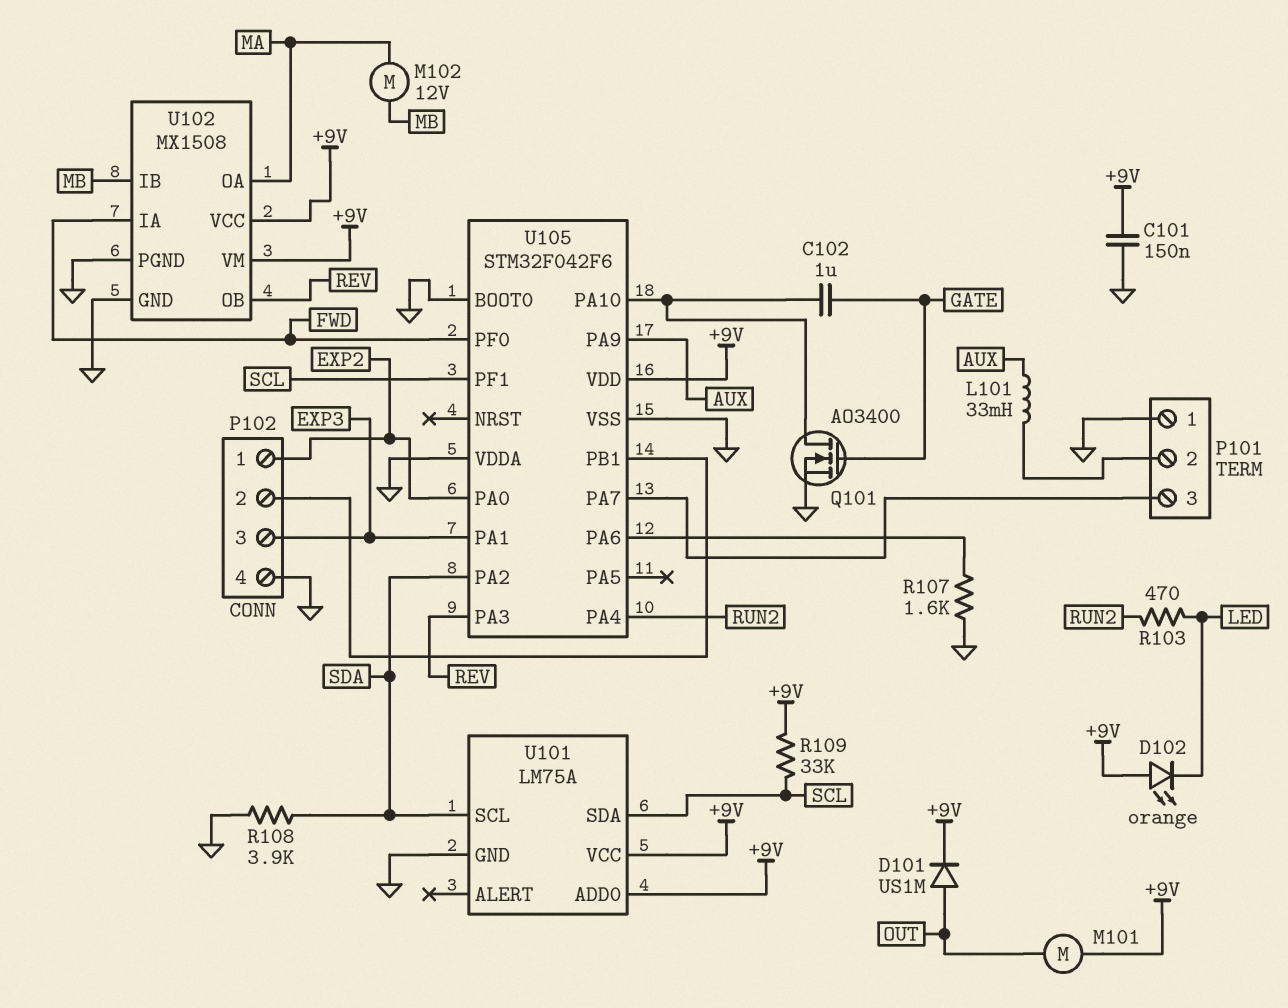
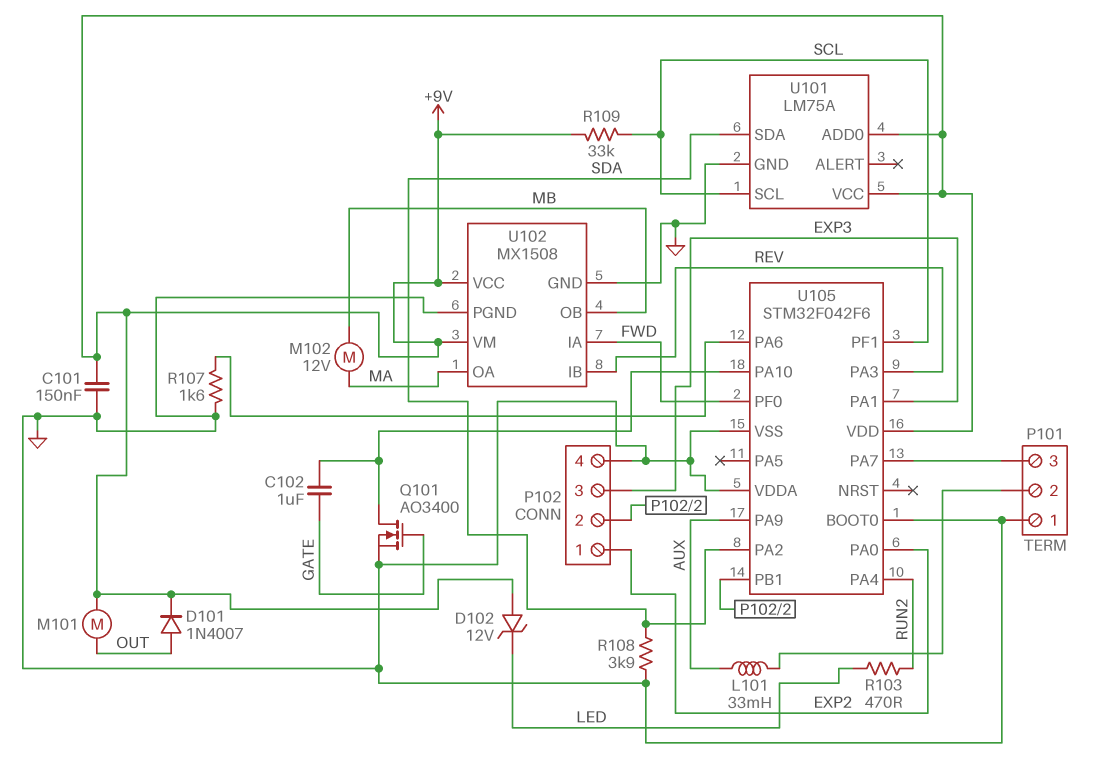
D101: diode US1M (A OUT, K +9V) -> diode 1N4007 (A OUT, K +9V)
D102: LED orange (A +9V, K LED) -> zener 12V (A +9V, K LED)
U101 pin SCL: SDA -> SCL
U101 pin SDA: SCL -> SDA
U102 pin IB: MB -> REV
U102 pin OB: REV -> MB

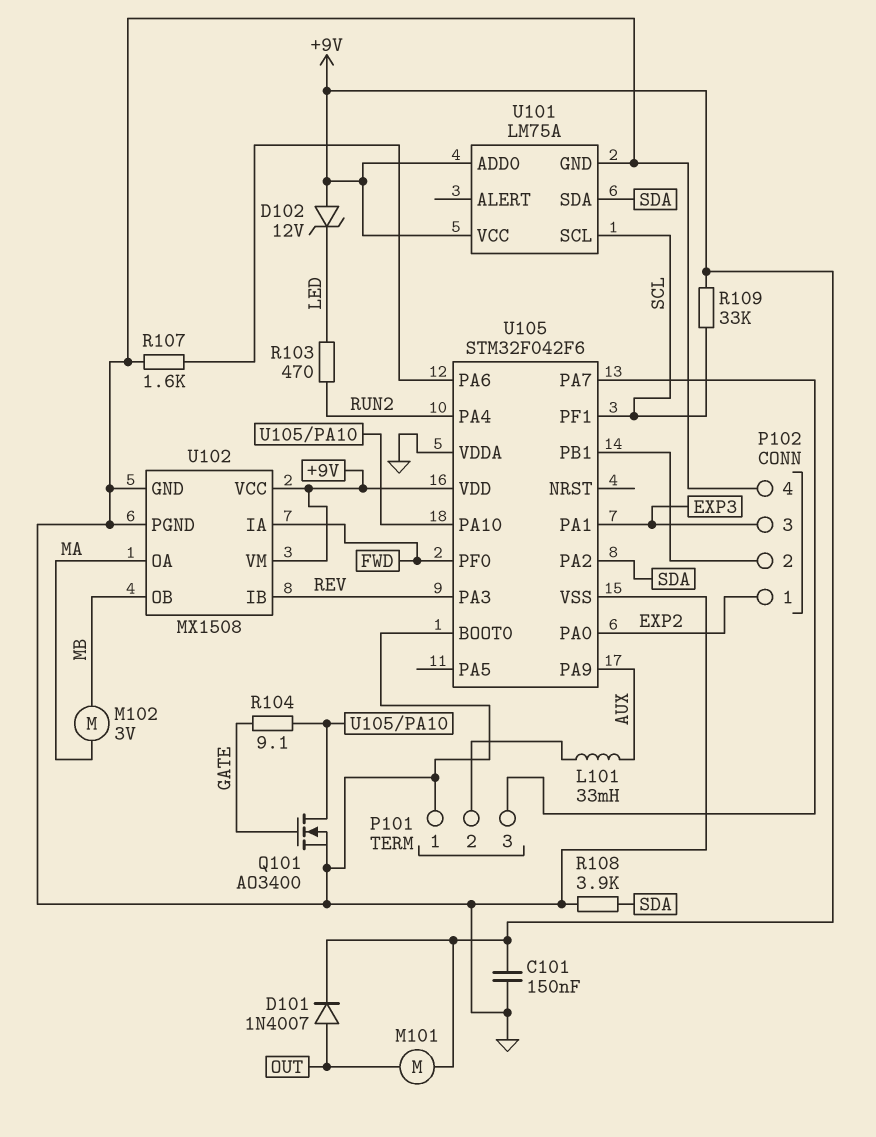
C102: 1uF (GATE, U105/PA10) -> none
M102: motor 12V (MA, MB) -> motor 3V (MA, MB)
R104: none -> 9.1 (GATE, U105/PA10)

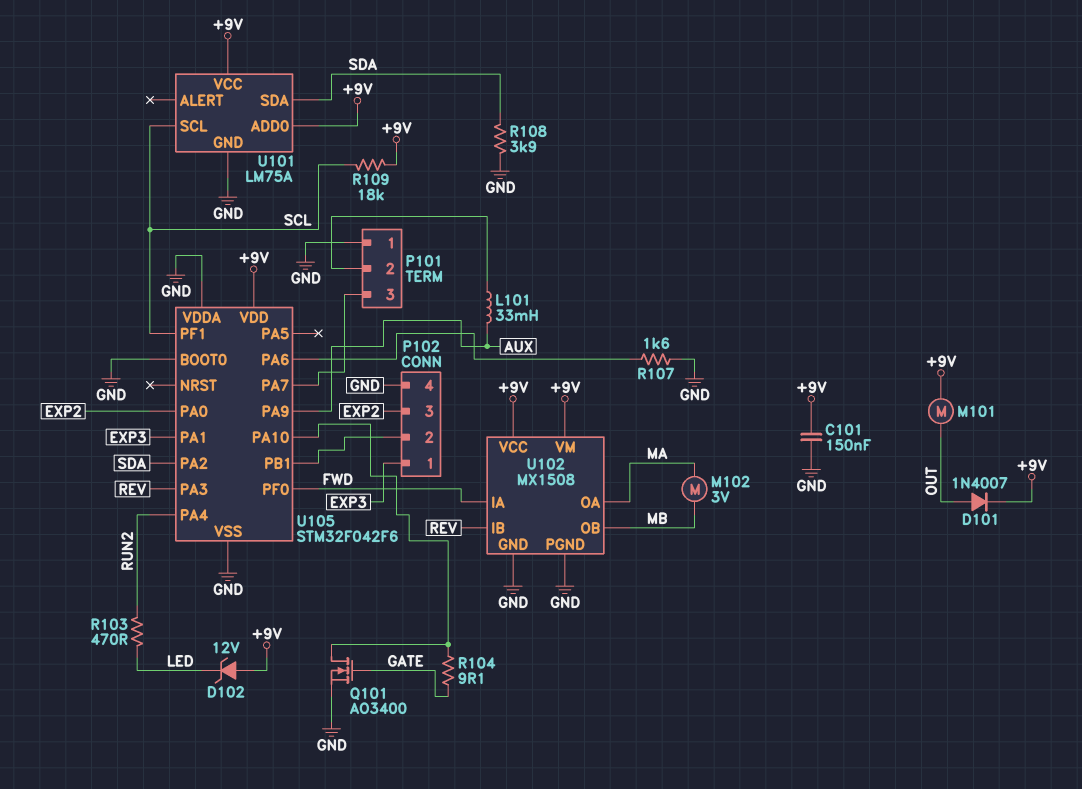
P102 pin 1: EXP2 -> EXP3
P102 pin 3: EXP3 -> EXP2
R109: 33k (+9V, SCL) -> 18k (+9V, SCL)

